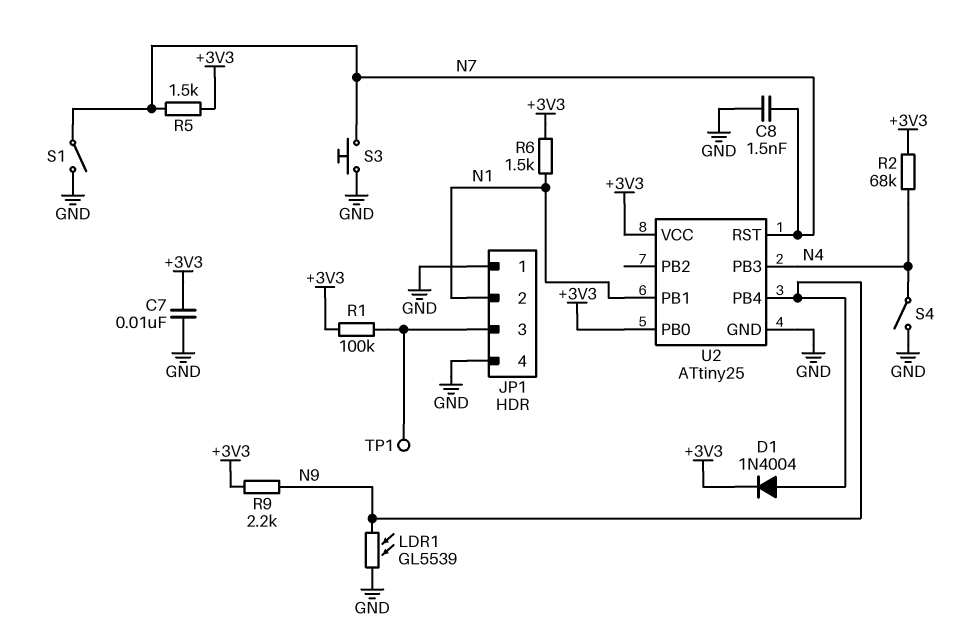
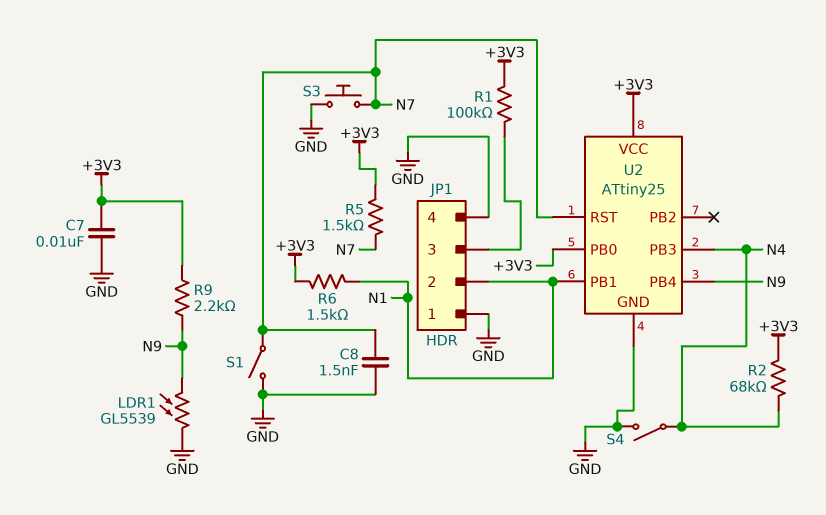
D1: diode 1N4004 (A N9, K +3V3) -> none
TP1: test point (JP1/3) -> none

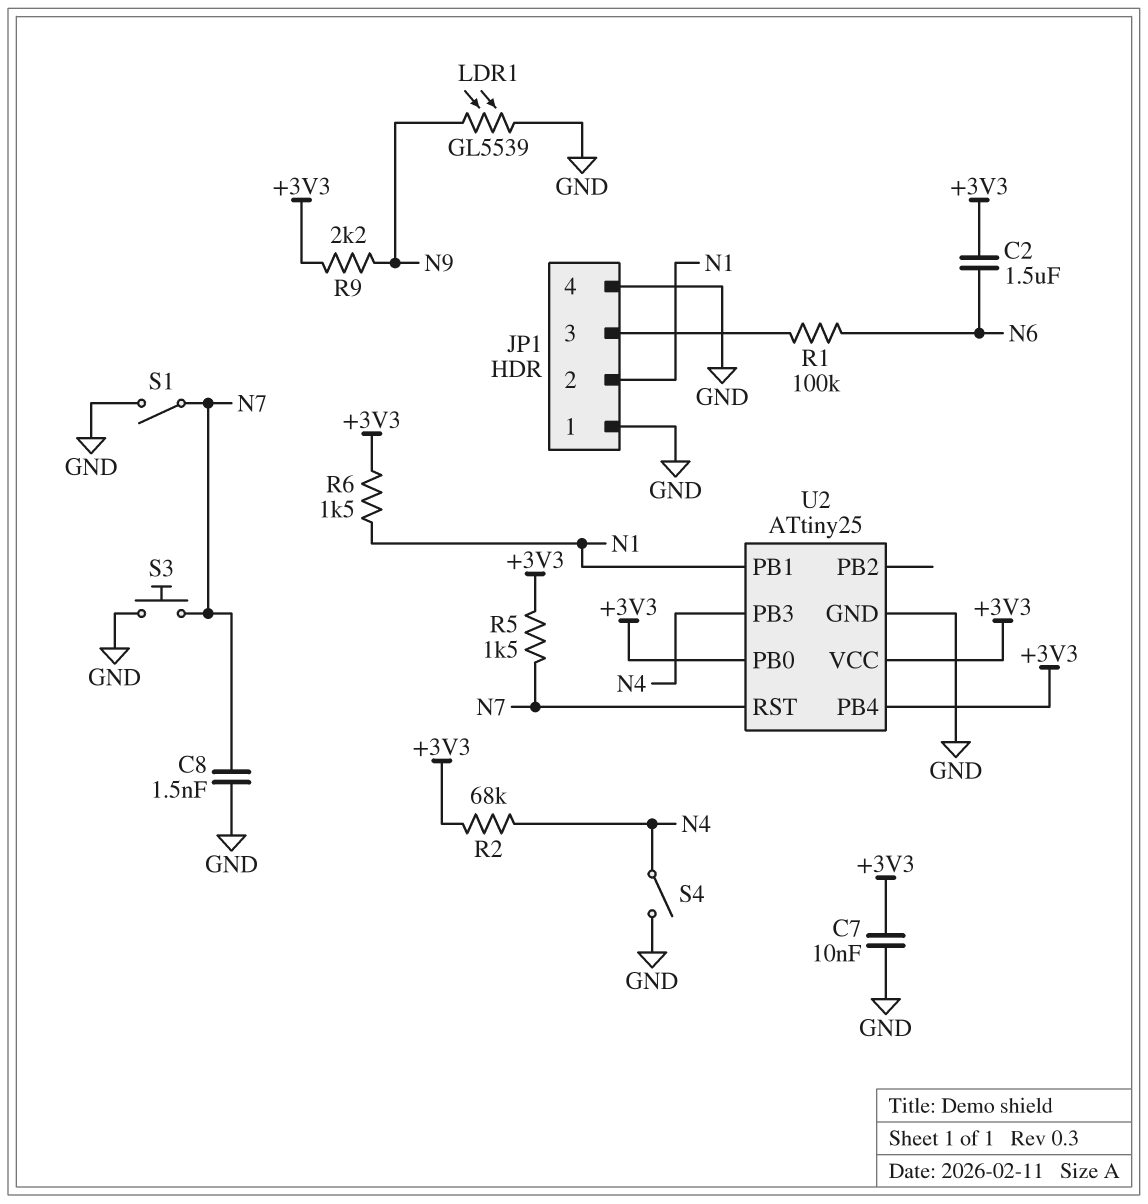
C2: none -> 1.5uF (+3V3, N6)
R1: 100k (+3V3, JP1/3) -> 100k (JP1/3, N6)
U2 pin PB4: N9 -> +3V3

